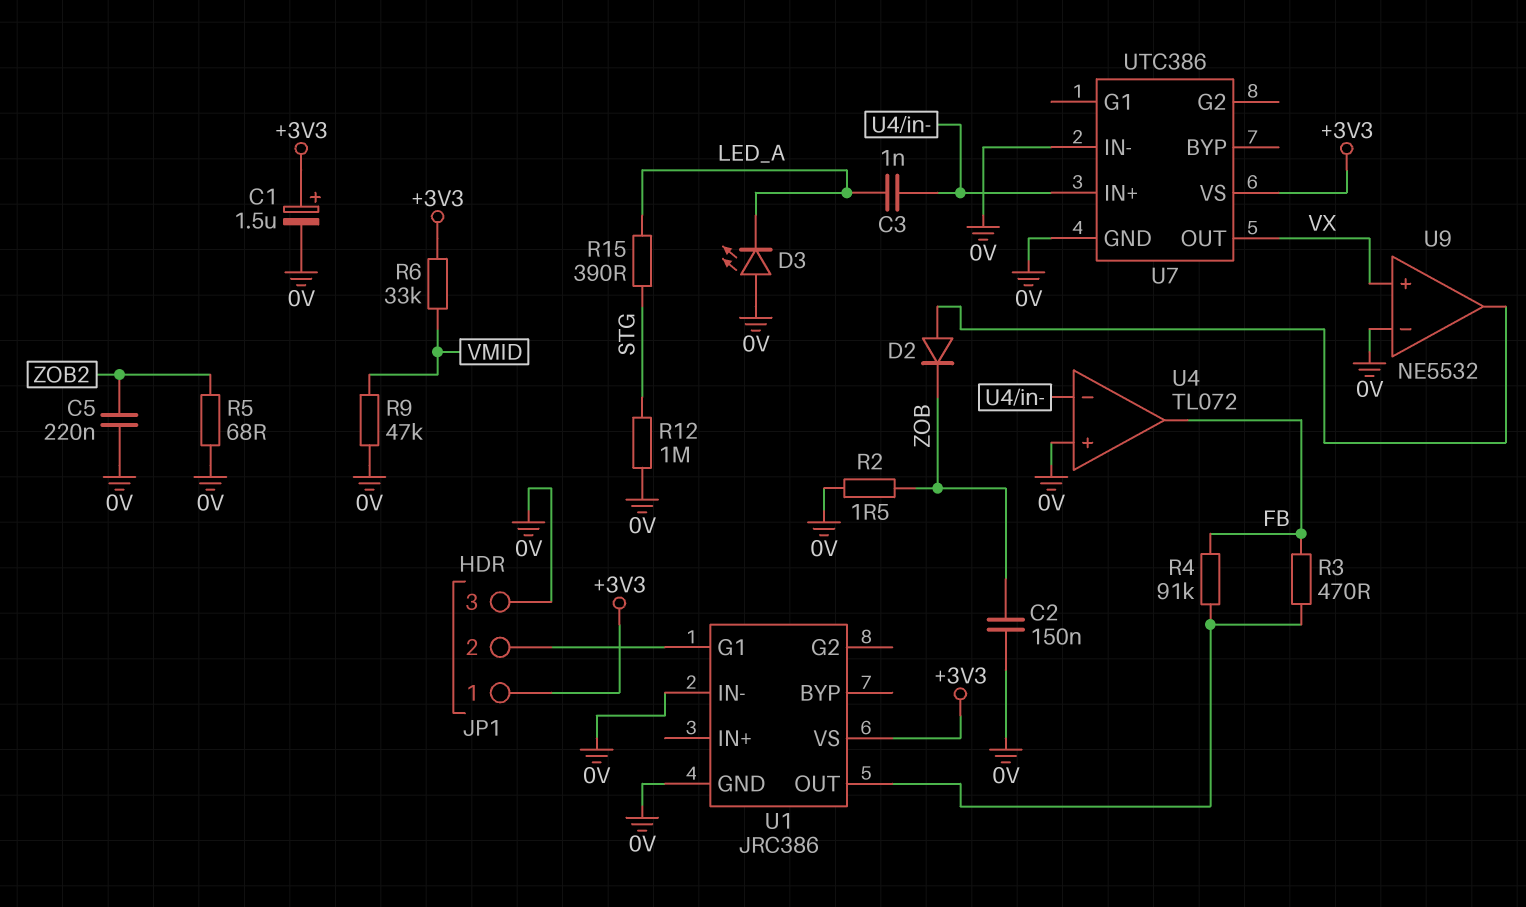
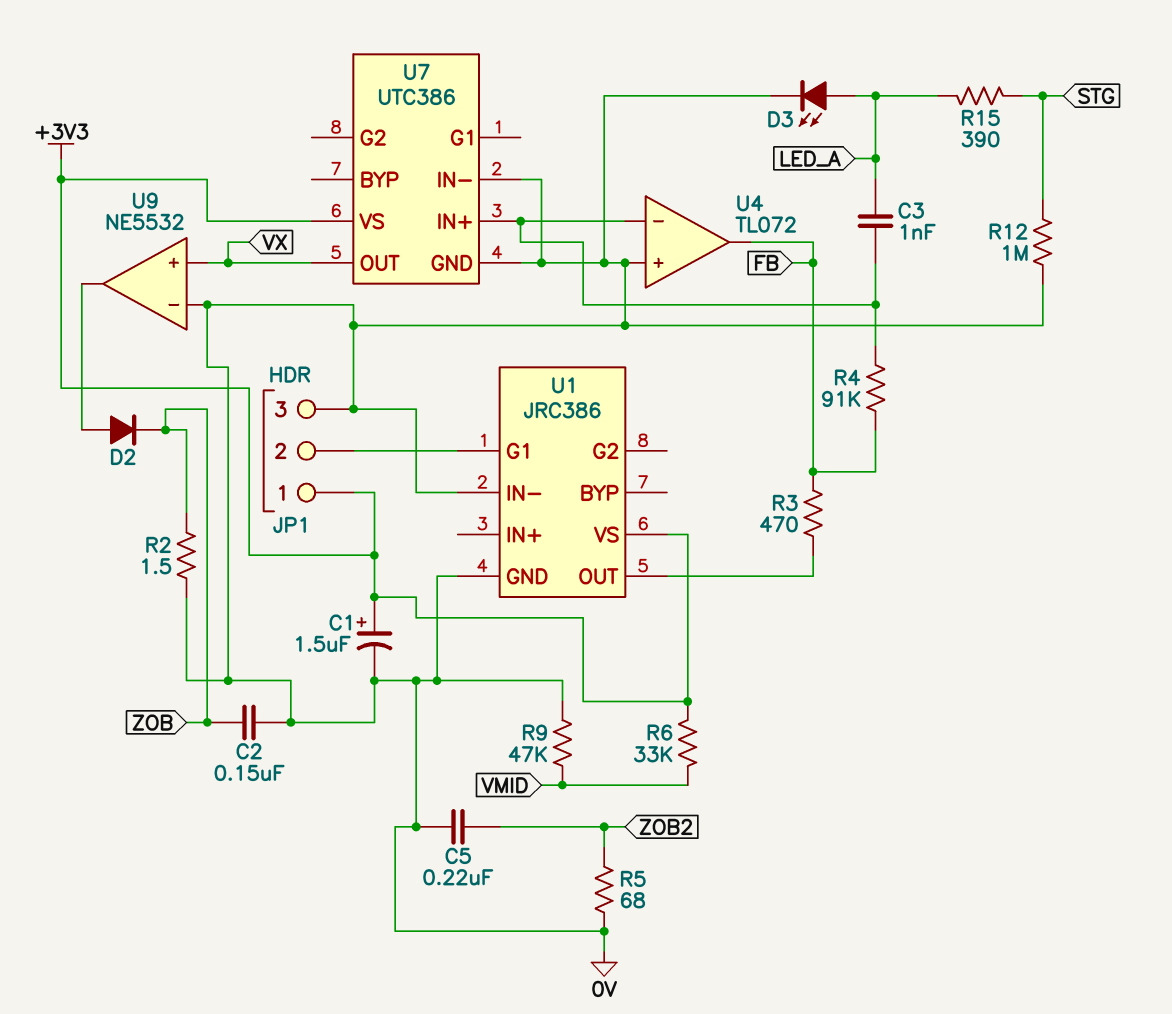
D3: LED (A 0V, K LED_A) -> LED (A LED_A, K 0V)
R4: 91k (FB, U1/OUT) -> 91k (FB, U4/in-)

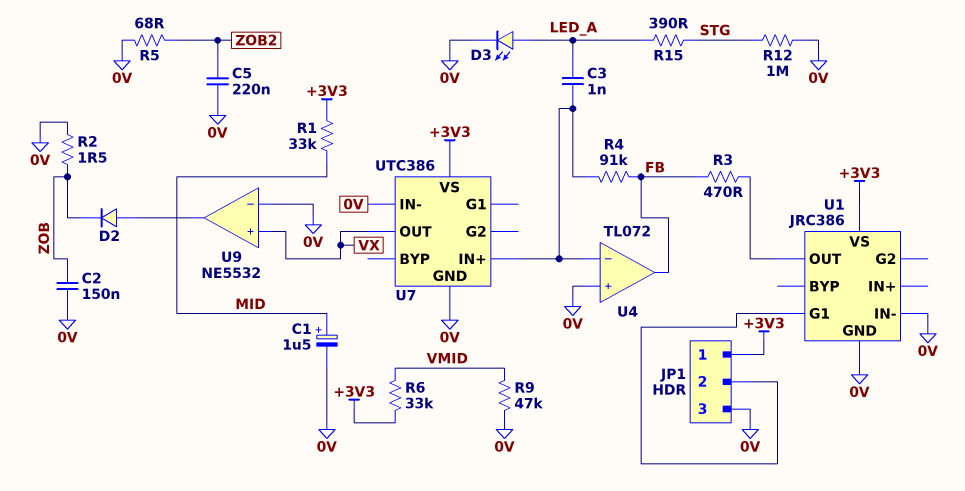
C1: 1.5uF (plus +3V3, minus 0V) -> 1.5uF (plus MID, minus 0V)
R1: none -> 33k (+3V3, MID)

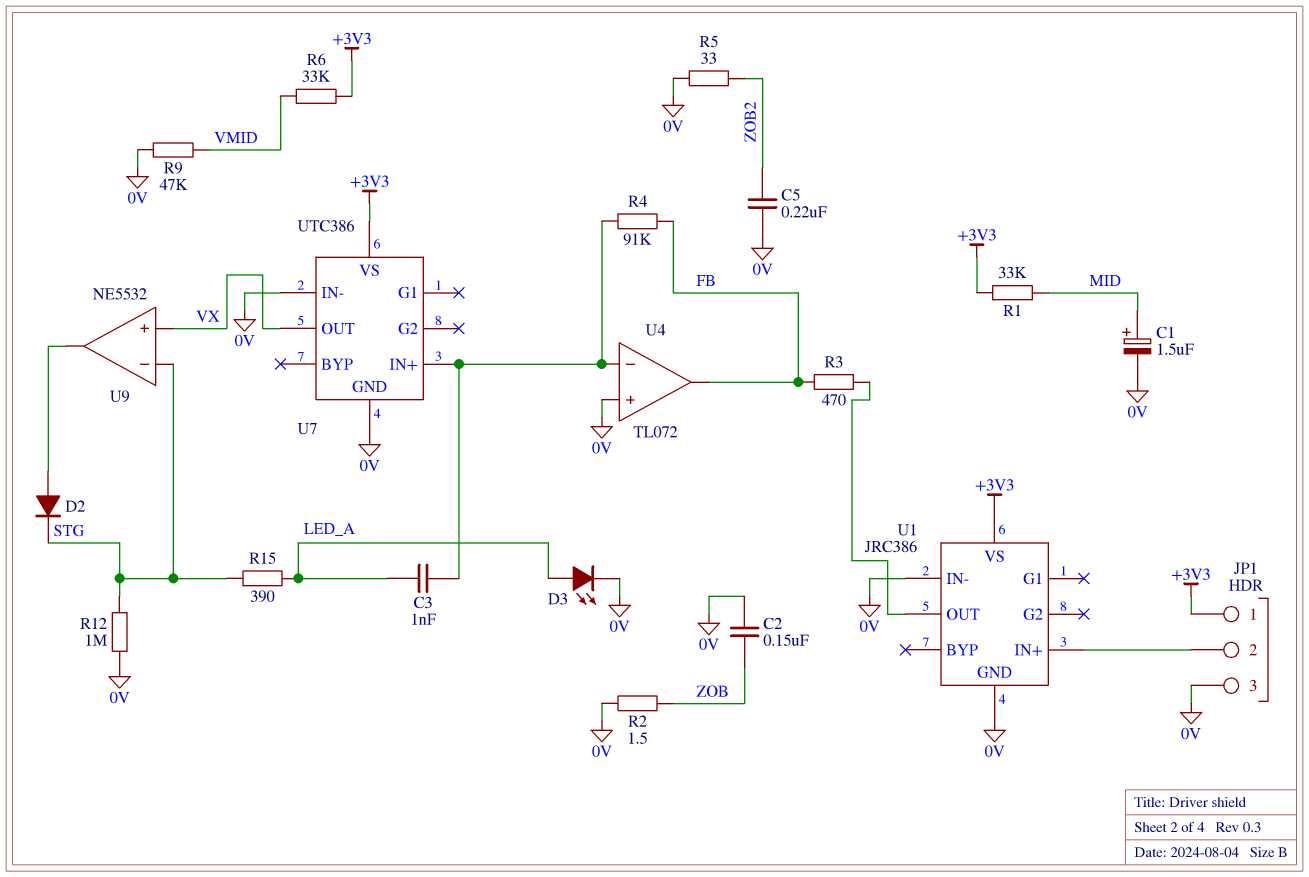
D2: diode (A U9/out, K ZOB) -> diode (A U9/out, K STG)
R5: 68 (0V, ZOB2) -> 33 (0V, ZOB2)
U1 pin G1: JP1/2 -> none
U1 pin IN+: none -> JP1/2
U9 pin in-: 0V -> STG

